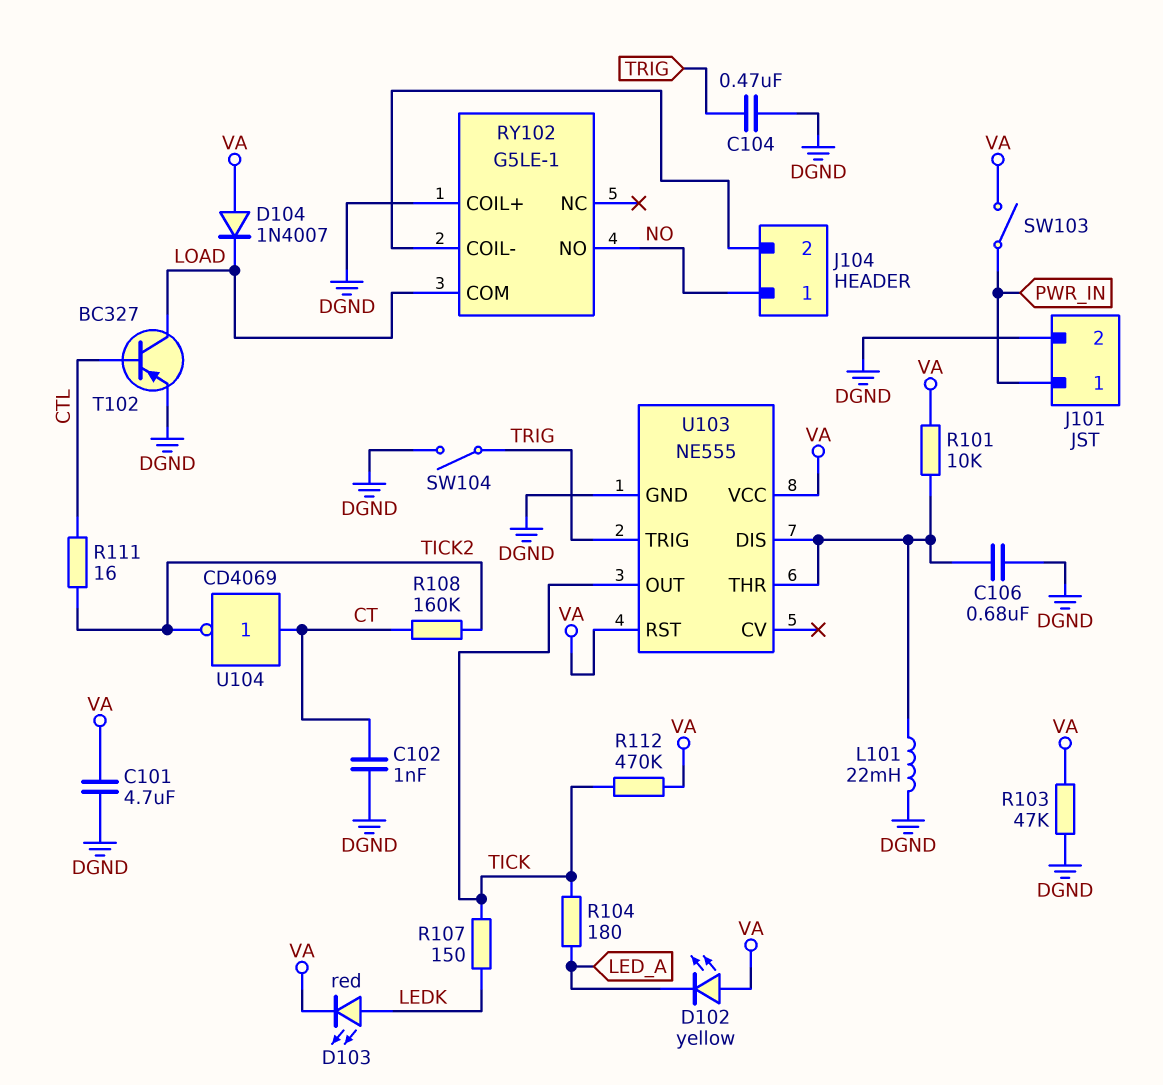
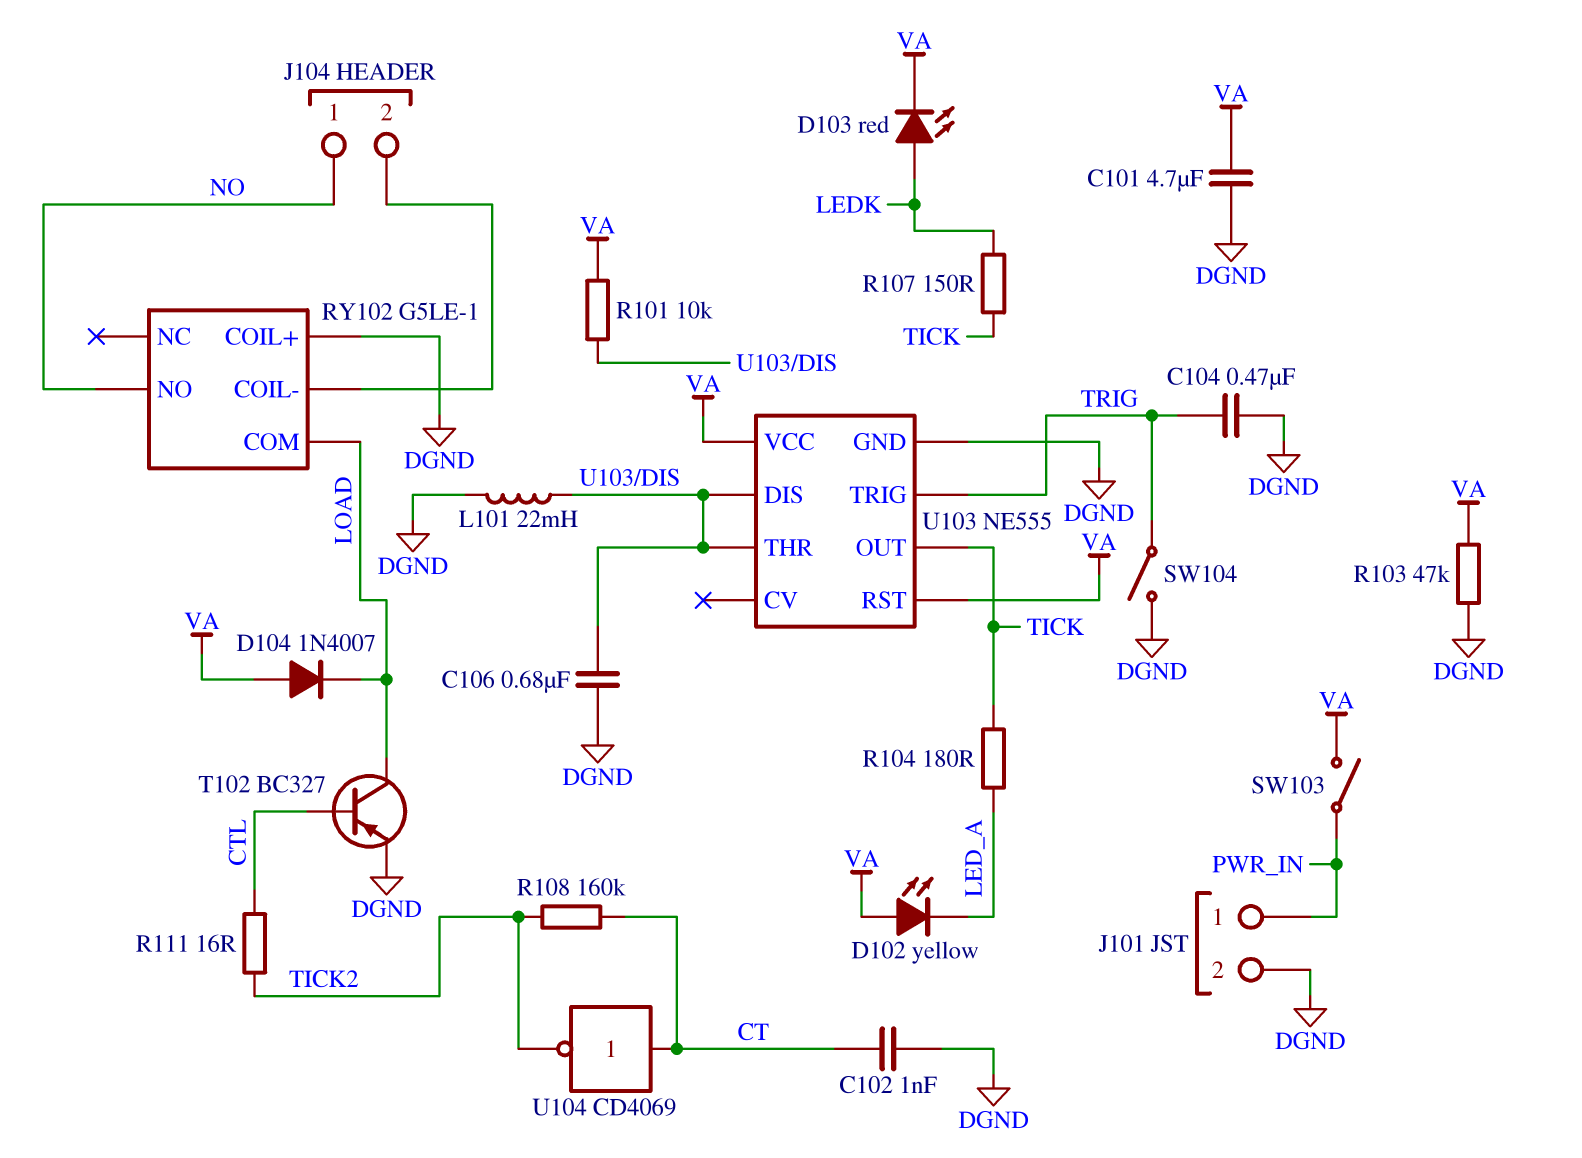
R112: 470k (TICK, VA) -> none

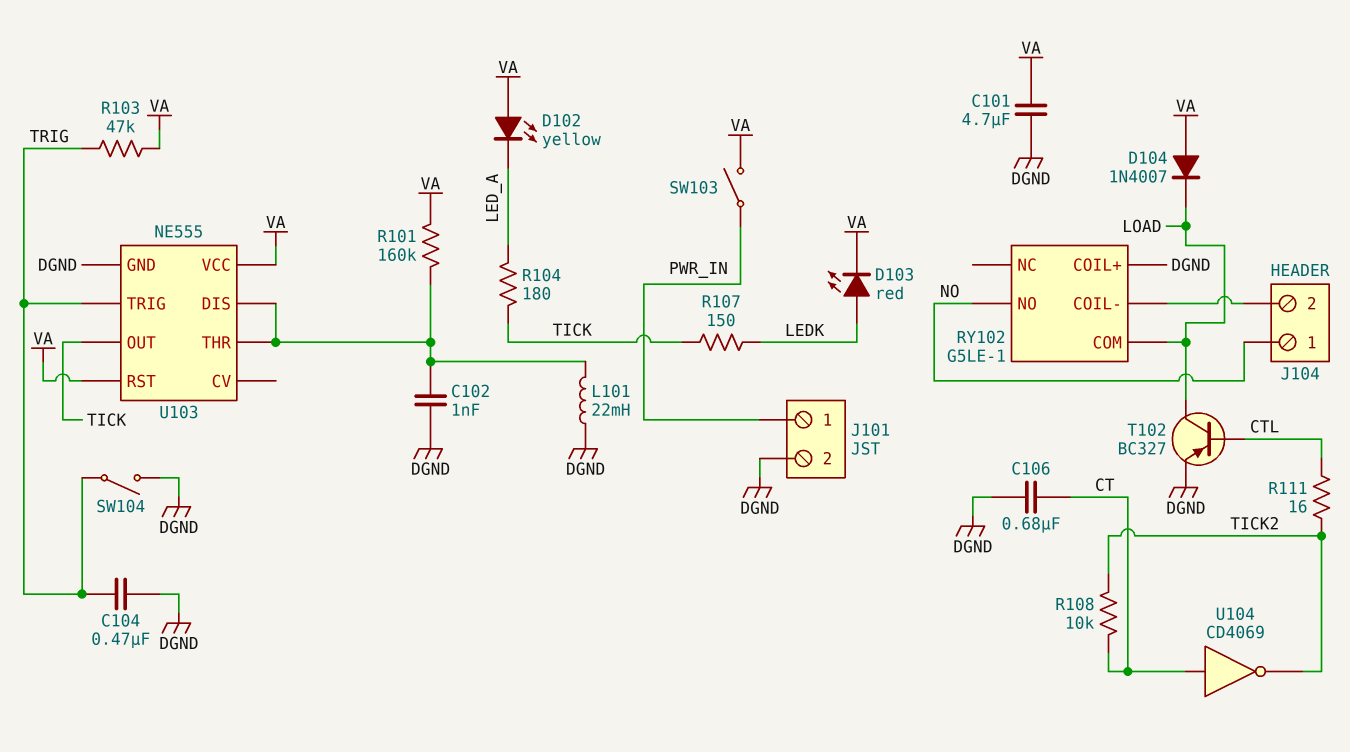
C102: 1nF (CT, DGND) -> 1nF (DGND, U103/DIS)
C106: 680nF (DGND, U103/DIS) -> 680nF (CT, DGND)
R101: 10k (U103/DIS, VA) -> 160k (U103/DIS, VA)
R103: 47k (DGND, VA) -> 47k (TRIG, VA)
R108: 160k (CT, TICK2) -> 10k (CT, TICK2)

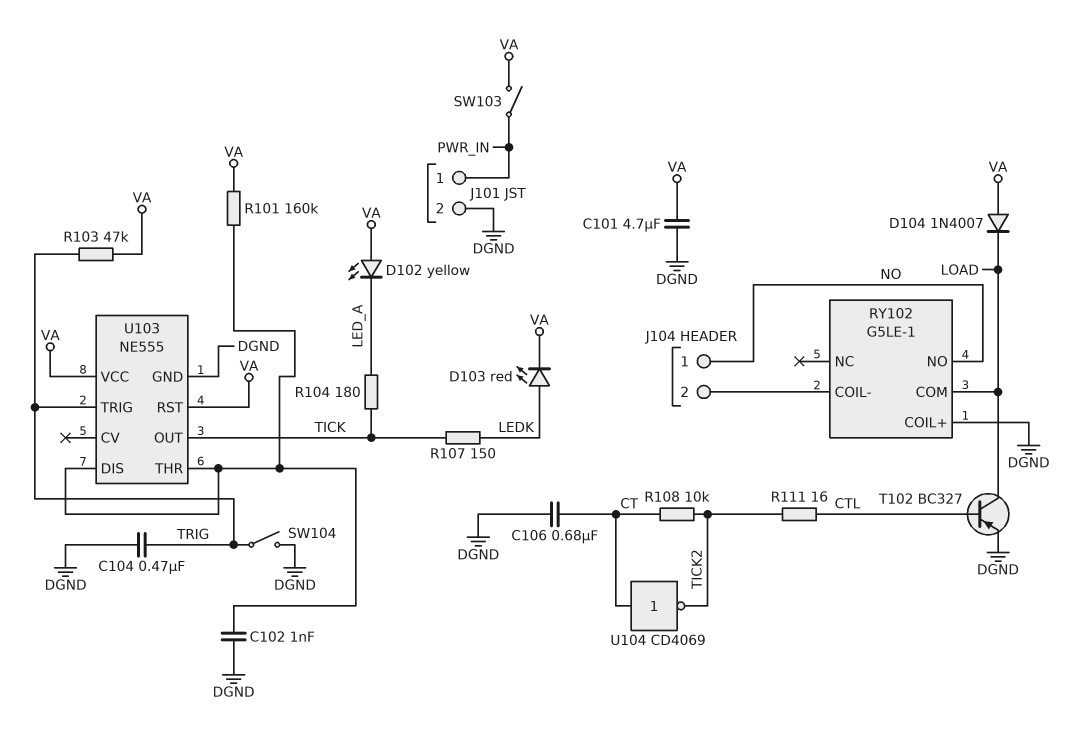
L101: 22mH (DGND, U103/DIS) -> none

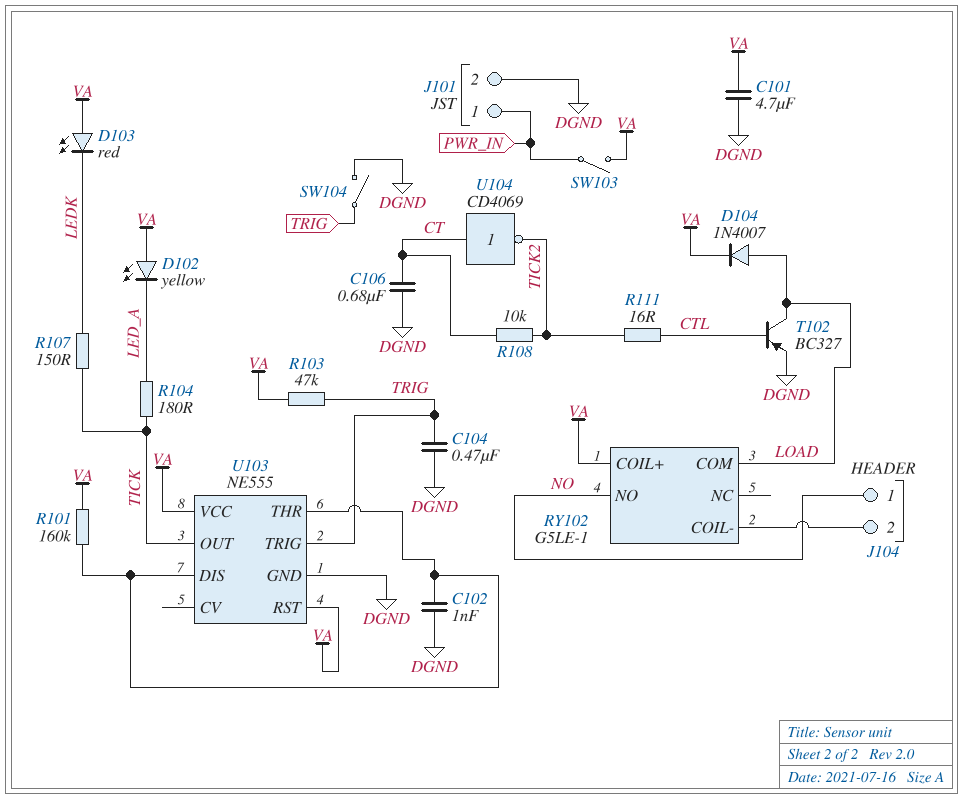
D103: LED red (A LEDK, K VA) -> LED red (A VA, K LEDK)
D104: diode 1N4007 (A VA, K LOAD) -> diode 1N4007 (A LOAD, K VA)
RY102 pin COIL+: DGND -> VA

